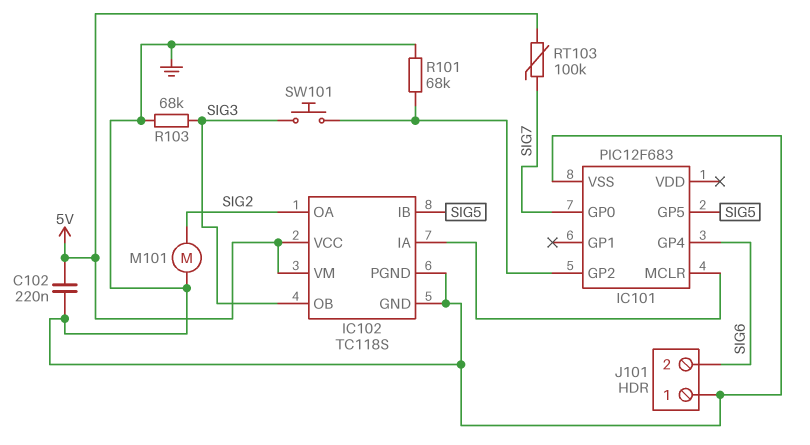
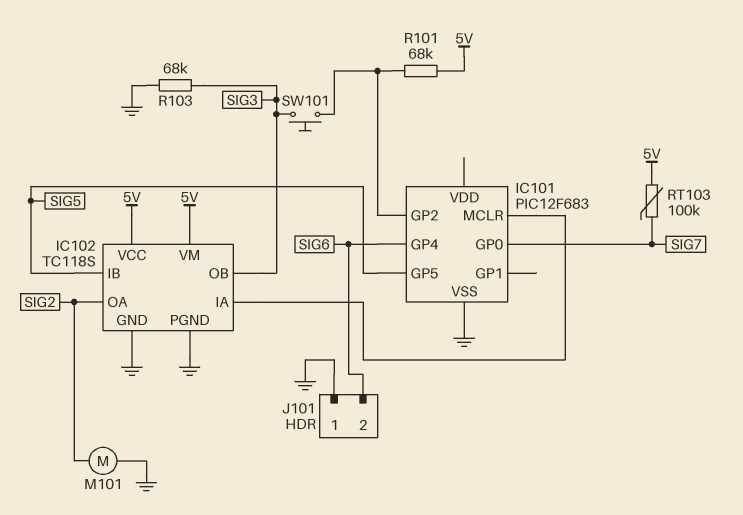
C102: 220nF (5V, GND) -> none
R101: 68k (GND, IC101/GP2) -> 68k (5V, IC101/GP2)

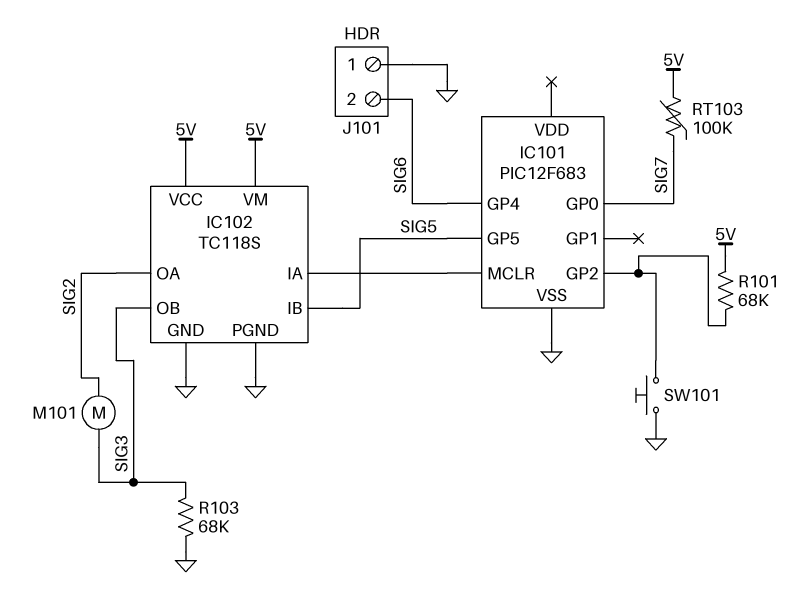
M101: motor (GND, SIG2) -> motor (SIG2, SIG3)
SW101: button (IC101/GP2, SIG3) -> button (GND, IC101/GP2)

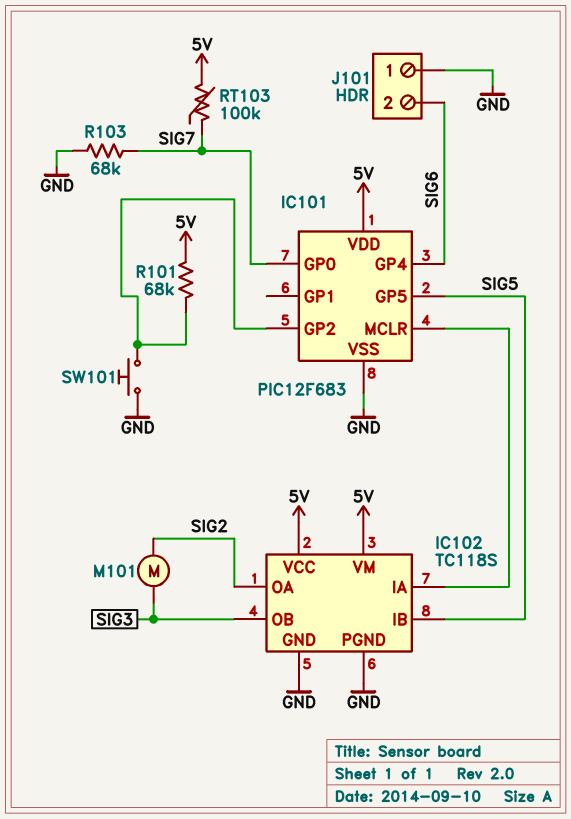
IC101 pin VDD: none -> 5V
R103: 68k (GND, SIG3) -> 68k (GND, SIG7)

